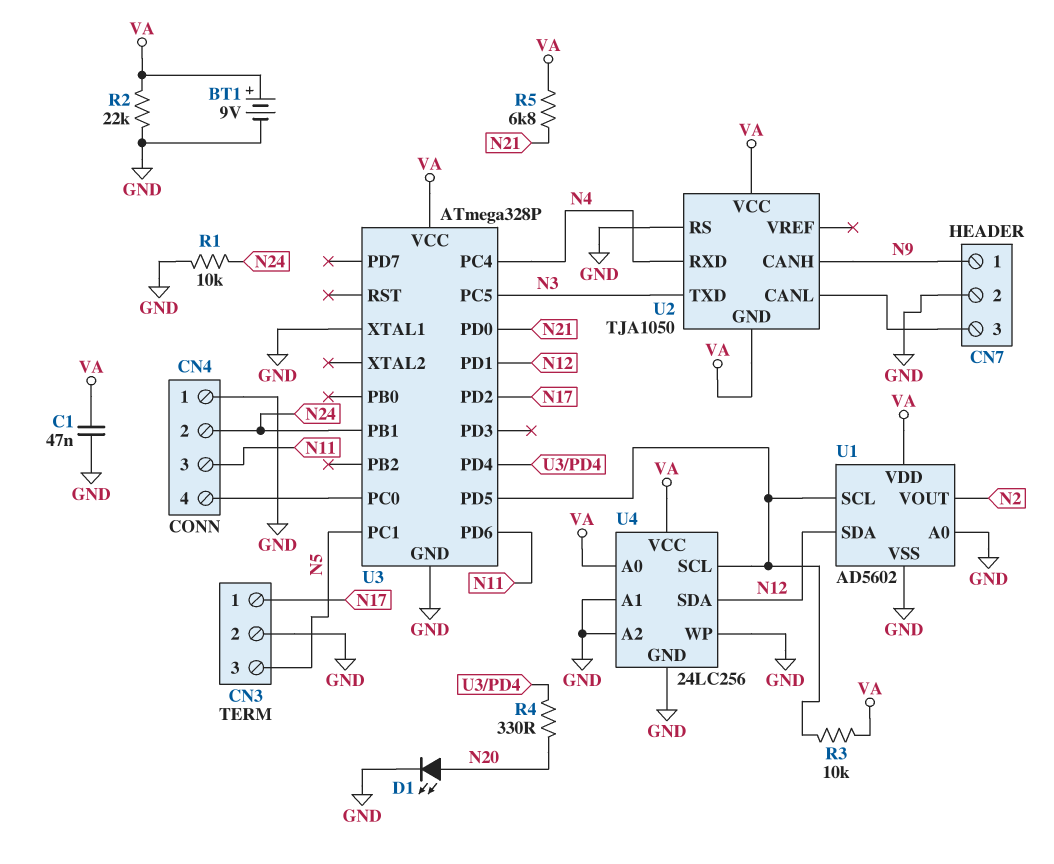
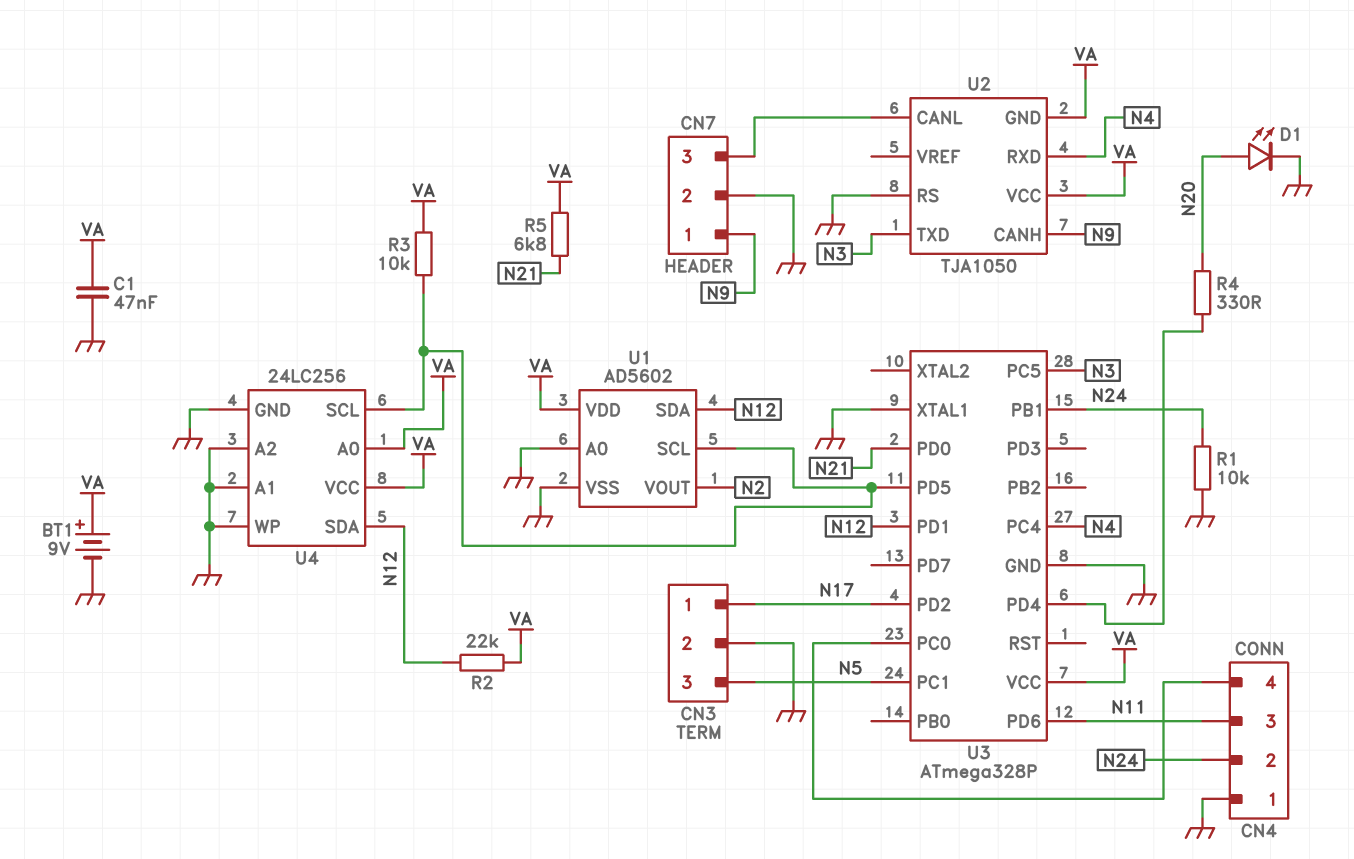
R2: 22k (GND, VA) -> 22k (N12, VA)

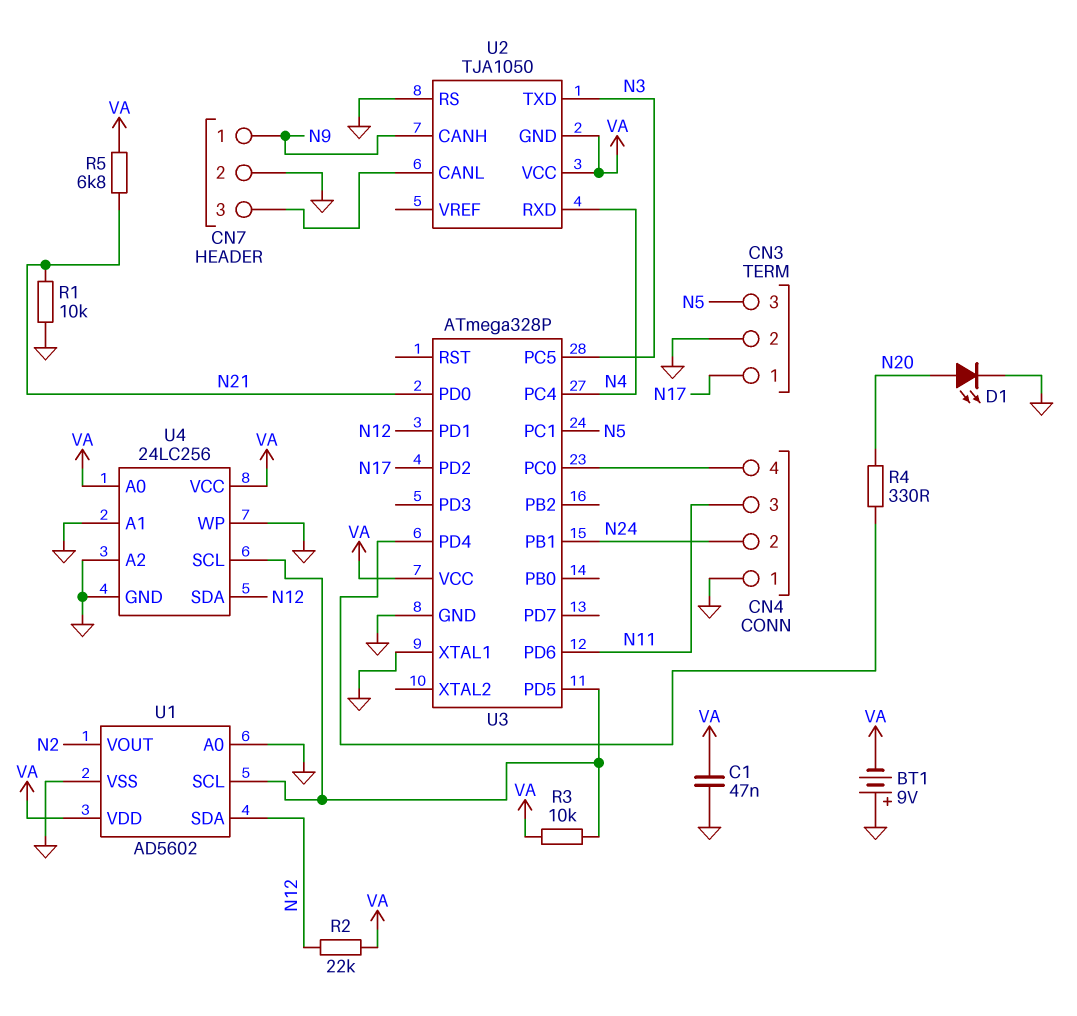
BT1: 9V (plus VA, minus GND) -> 9V (plus GND, minus VA)
R1: 10k (GND, N24) -> 10k (GND, N21)

